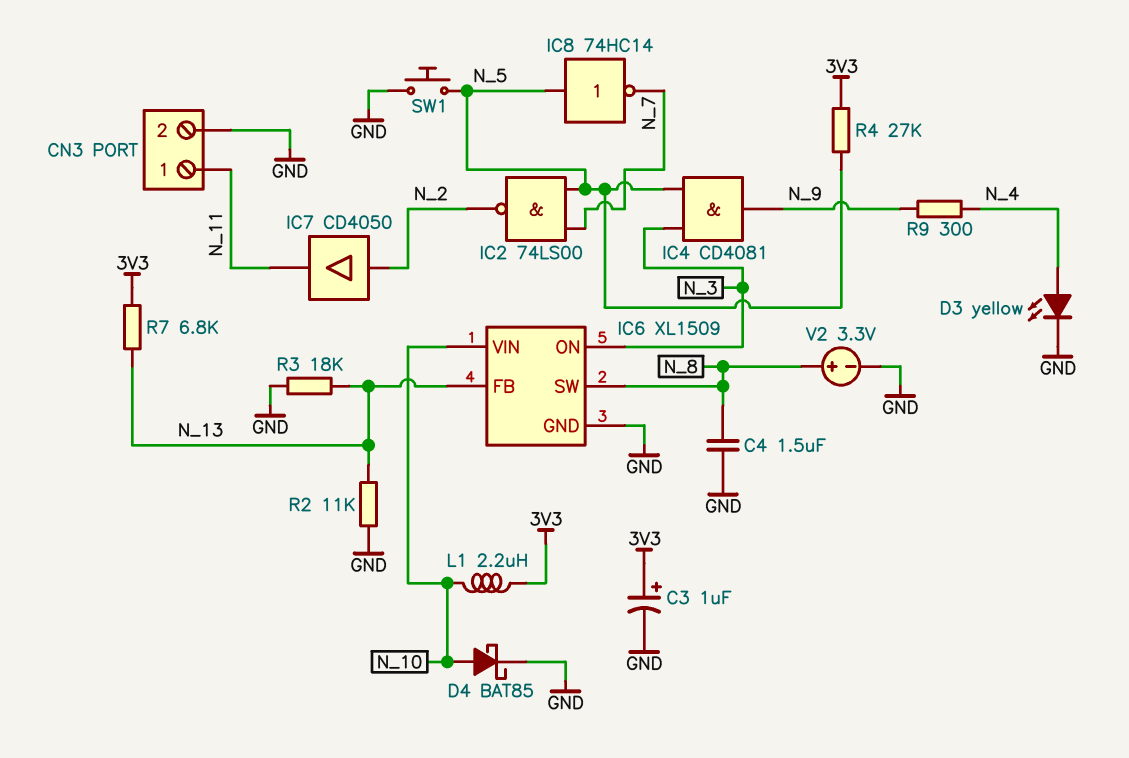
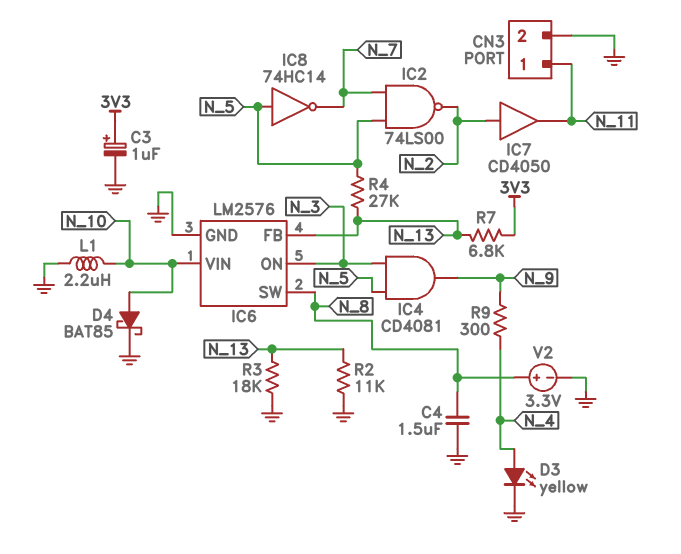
IC6: XL1509 -> LM2576
L1: 2.2uH (3V3, N_10) -> 2.2uH (GND, N_10)
R4: 27k (3V3, N_5) -> 27k (N_5, N_13)
SW1: button (GND, N_5) -> none

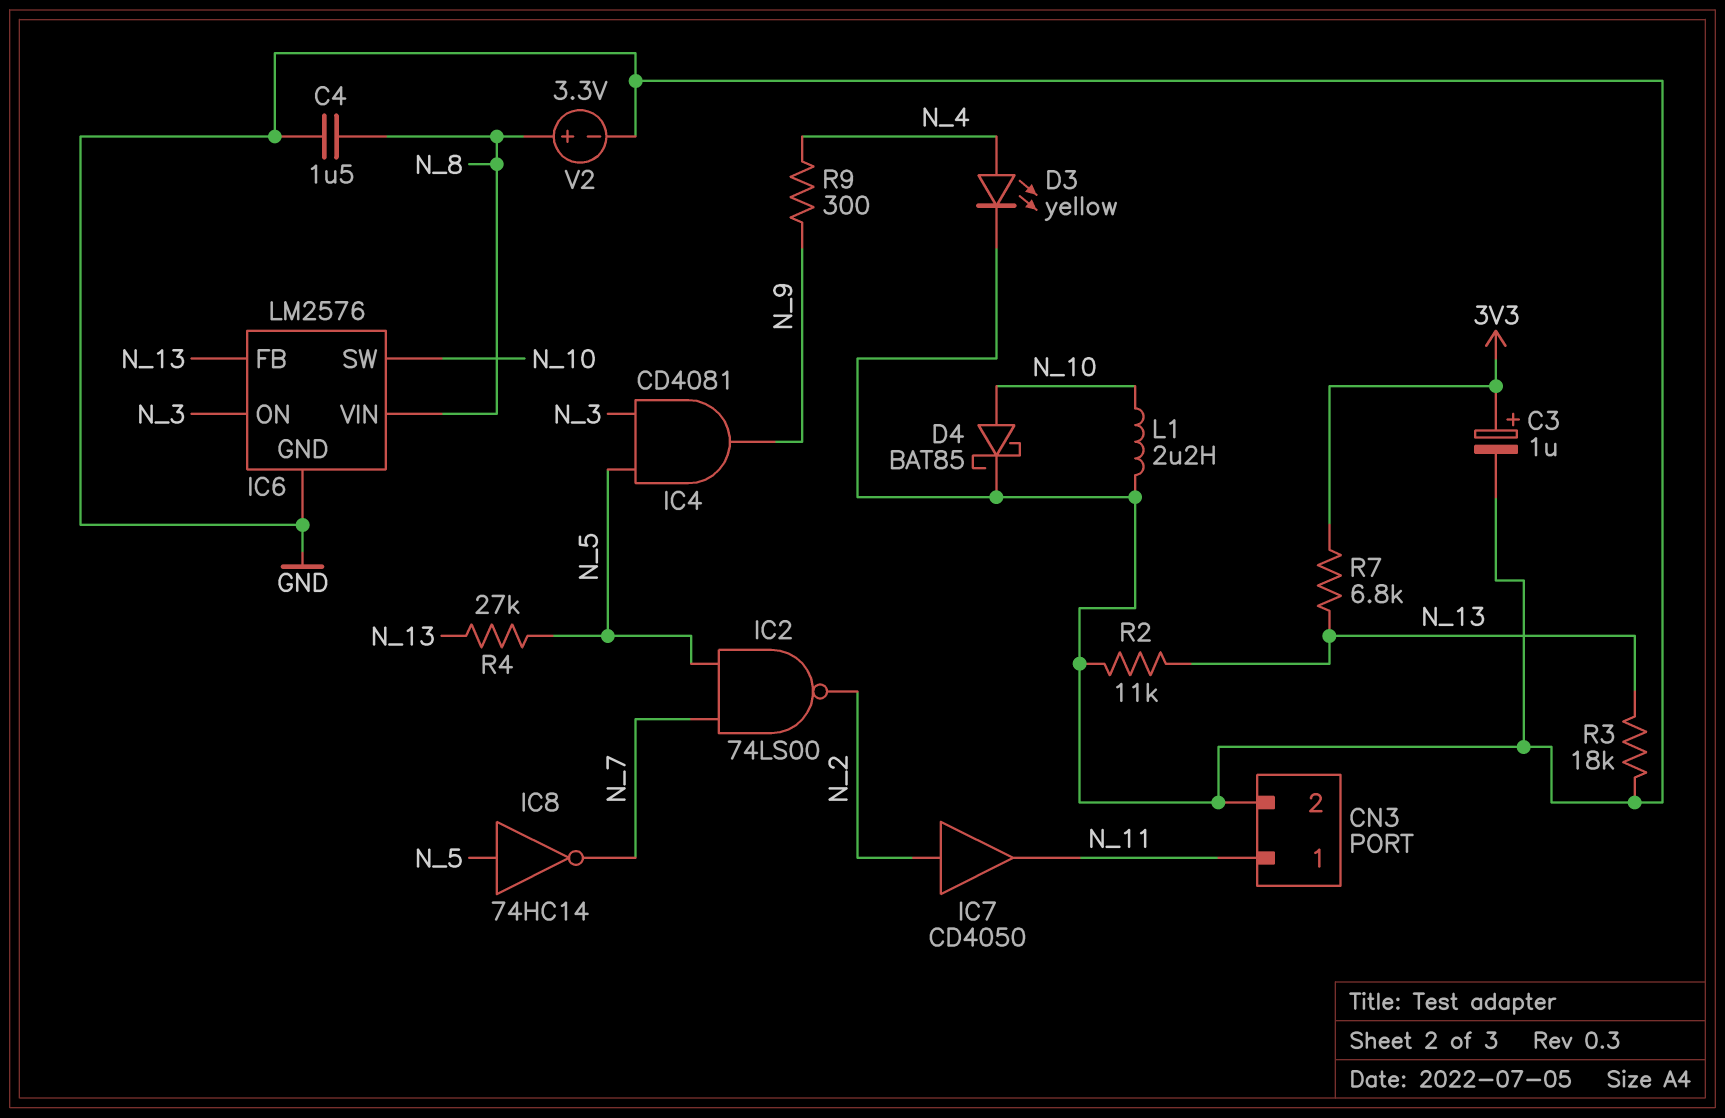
IC6 pin SW: N_8 -> N_10
IC6 pin VIN: N_10 -> N_8

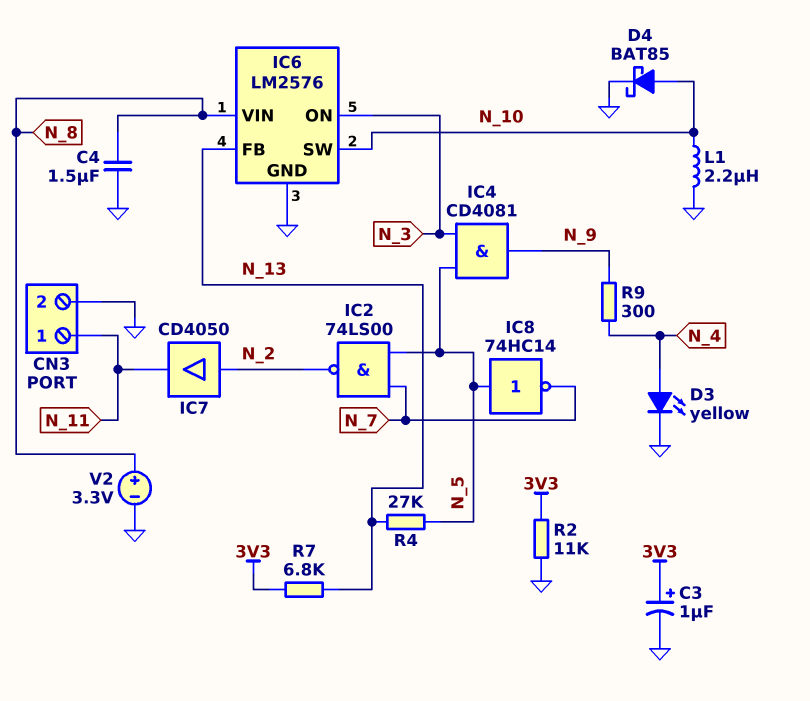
R2: 11k (GND, N_13) -> 11k (3V3, GND)
R3: 18k (GND, N_13) -> none

